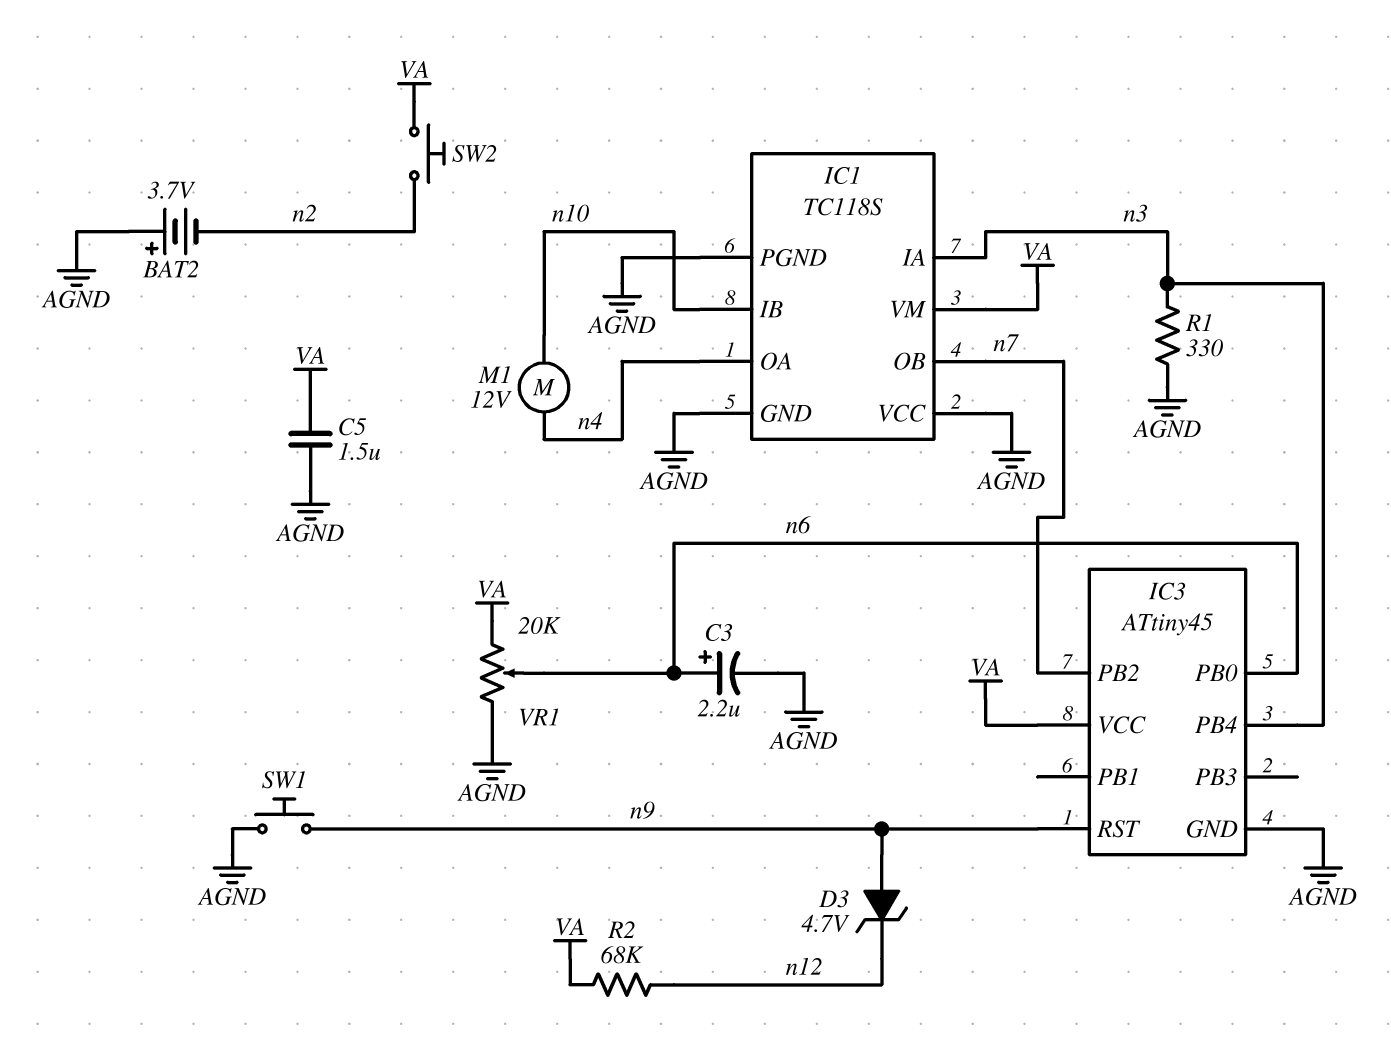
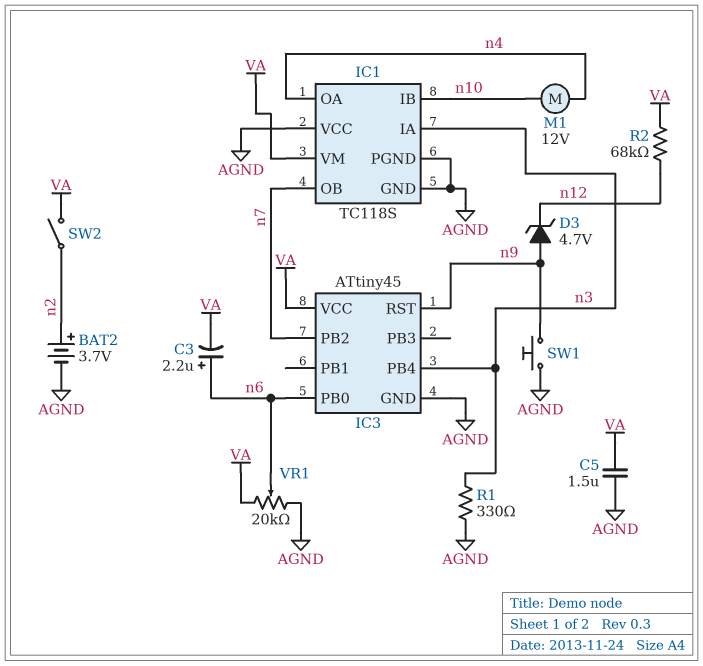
BAT2: 3.7V (plus AGND, minus n2) -> 3.7V (plus n2, minus AGND)
C3: 2.2uF (plus n6, minus AGND) -> 2.2uF (plus n6, minus VA)
SW2: button (VA, n2) -> switch (VA, n2)

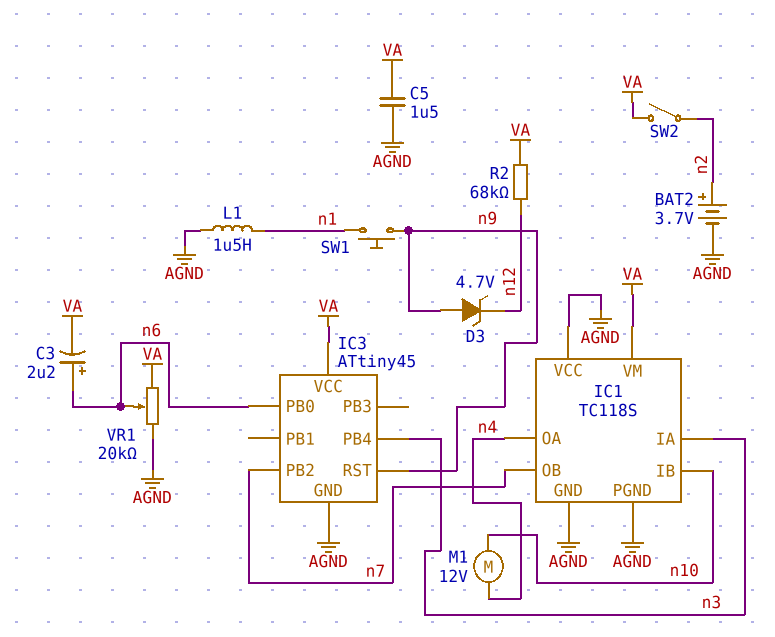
L1: none -> 1.5uH (AGND, n1)
R1: 330 (AGND, n3) -> none
SW1: button (AGND, n9) -> button (n1, n9)

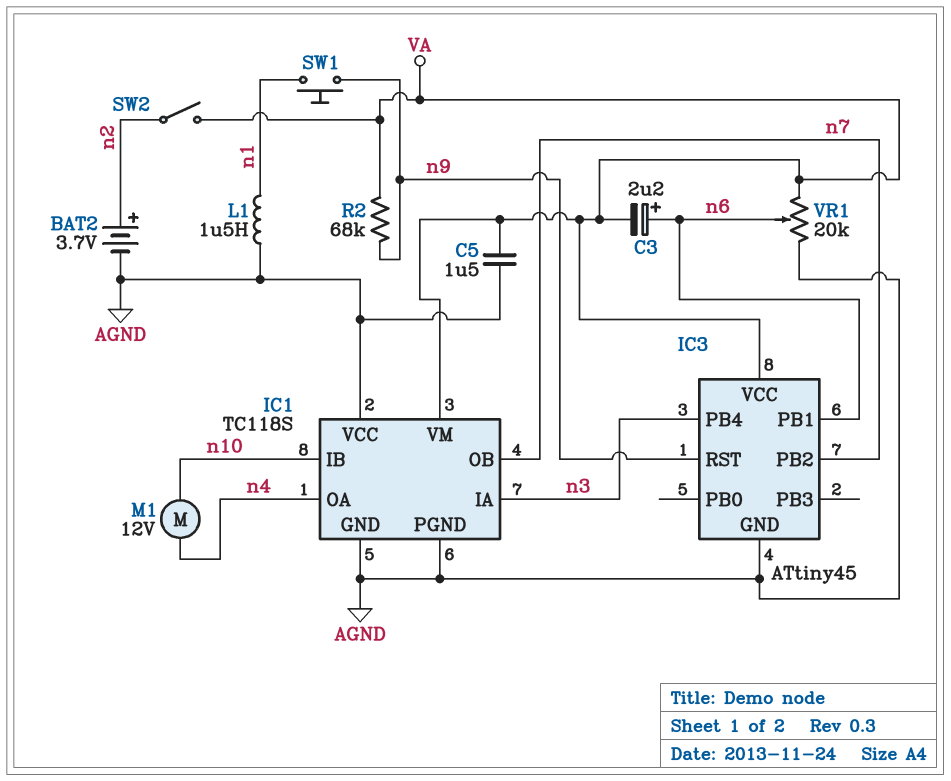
D3: zener 4.7V (A n9, K n12) -> none
IC3 pin PB0: n6 -> none
IC3 pin PB1: none -> n6
R2: 68k (VA, n12) -> 68k (VA, n9)

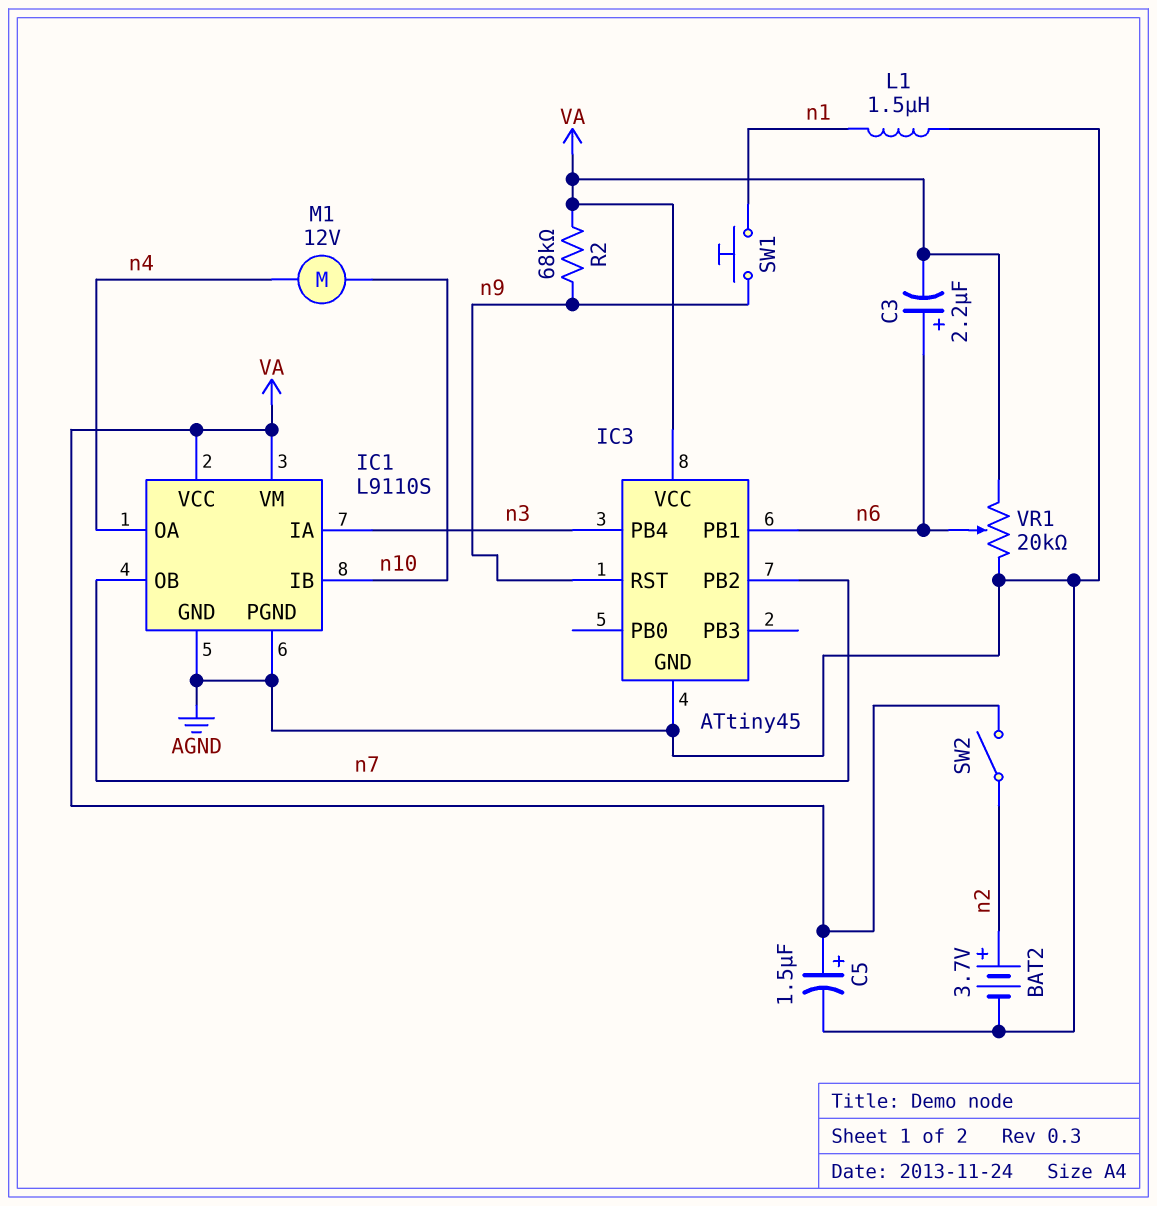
C5: 1.5uF (AGND, VA) -> 1.5uF (plus VA, minus AGND)
IC1: TC118S -> L9110S
IC1 pin VCC: AGND -> VA

